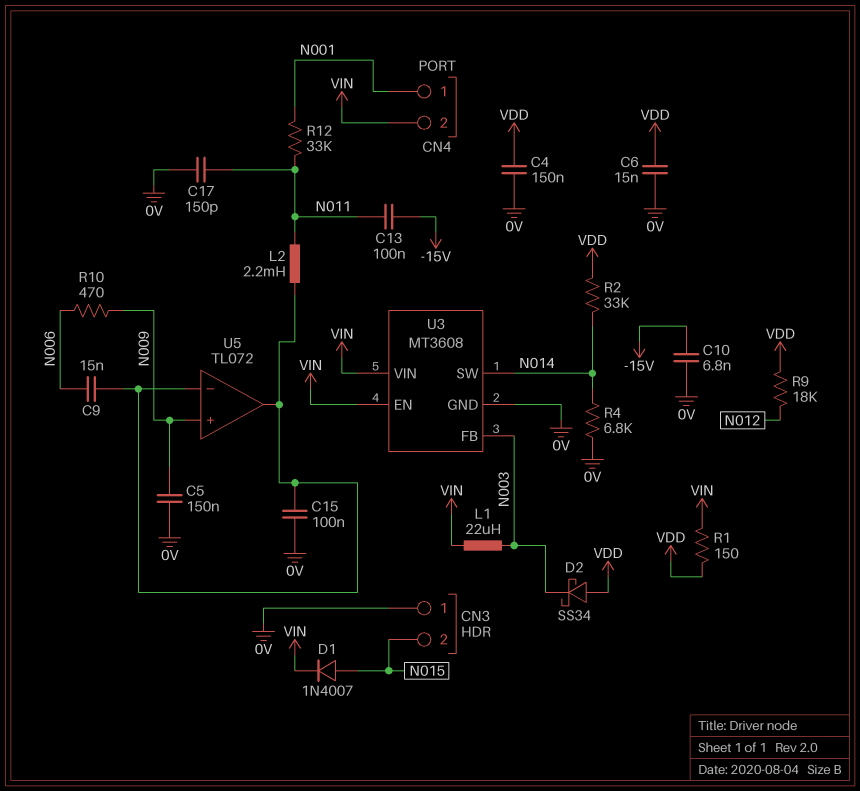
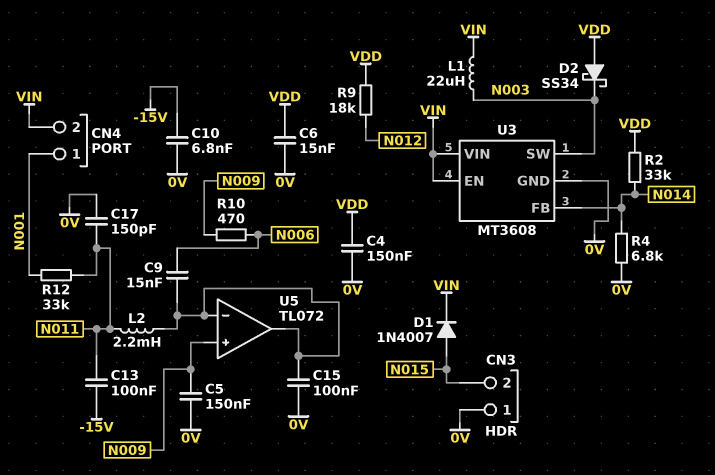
R1: 150 (VDD, VIN) -> none
U3 pin FB: N003 -> N014
U3 pin SW: N014 -> N003

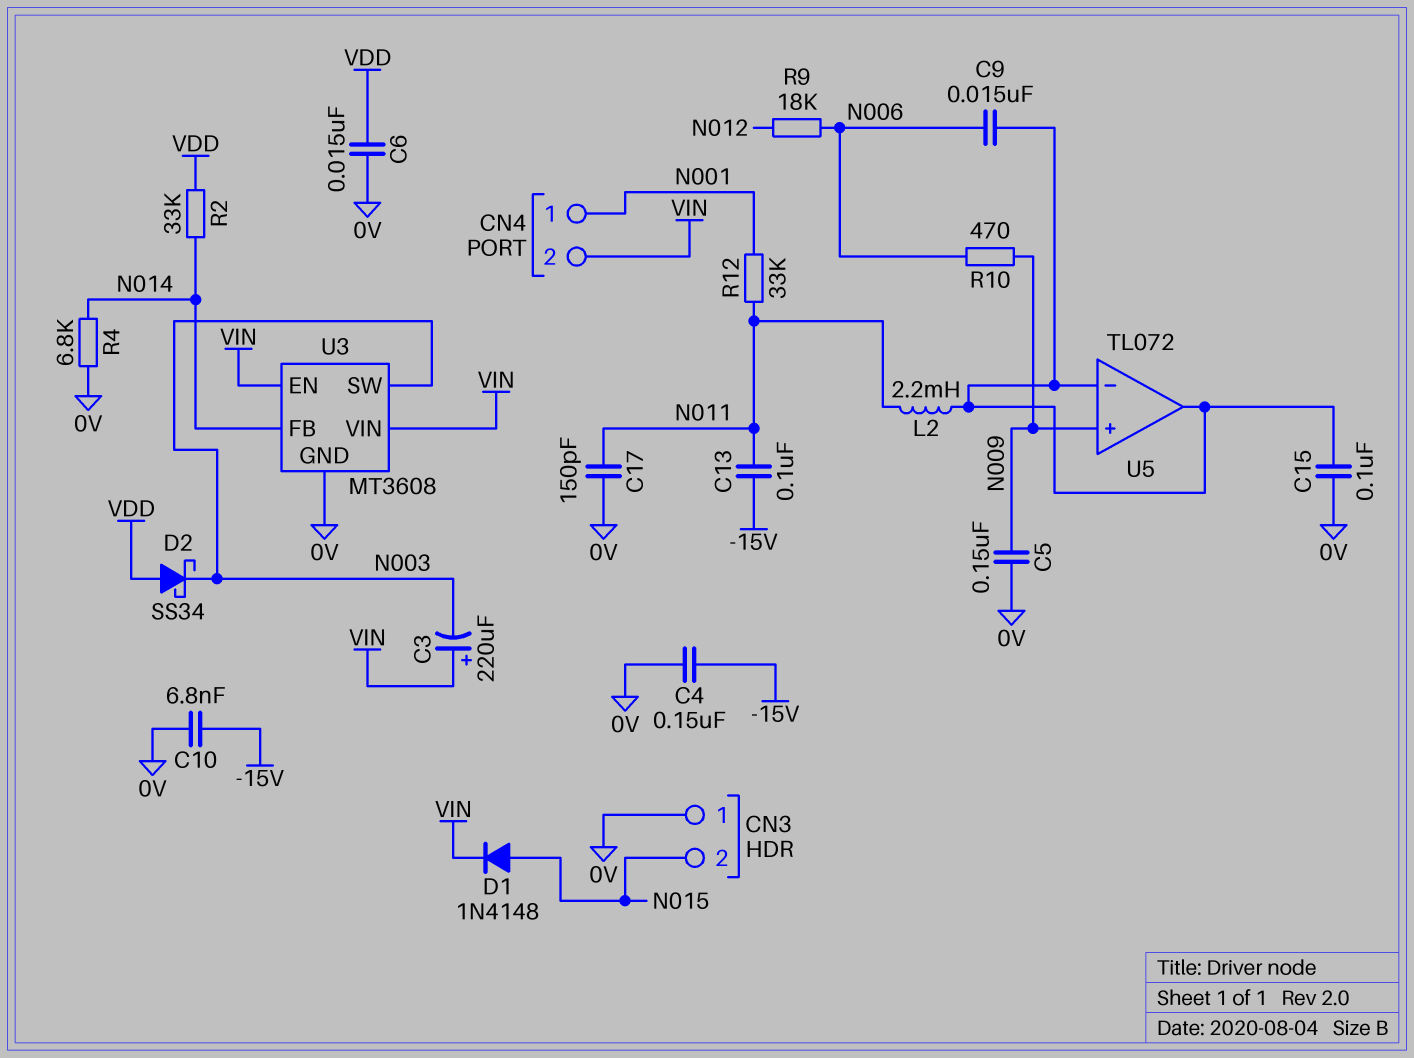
C3: none -> 220uF (plus VIN, minus N003)
C4: 150nF (0V, VDD) -> 150nF (-15V, 0V)
D1: diode 1N4007 (A N015, K VIN) -> diode 1N4148 (A N015, K VIN)
L1: 22uH (N003, VIN) -> none
R9: 18k (N012, VDD) -> 18k (N006, N012)

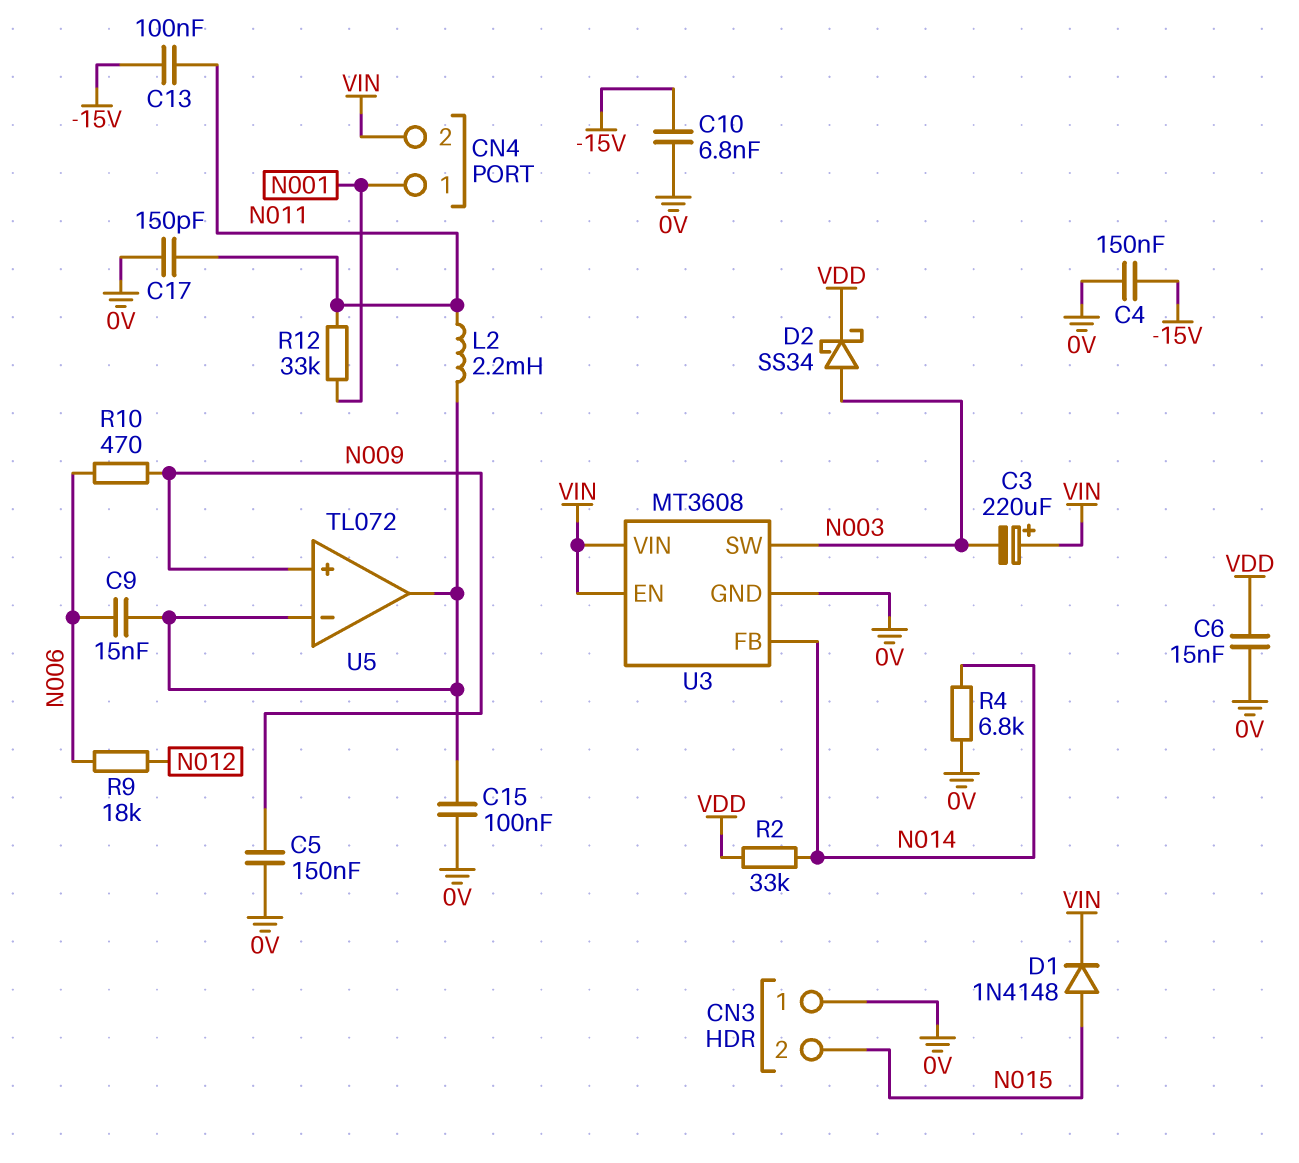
D2: schottky SS34 (A VDD, K N003) -> schottky SS34 (A N003, K VDD)

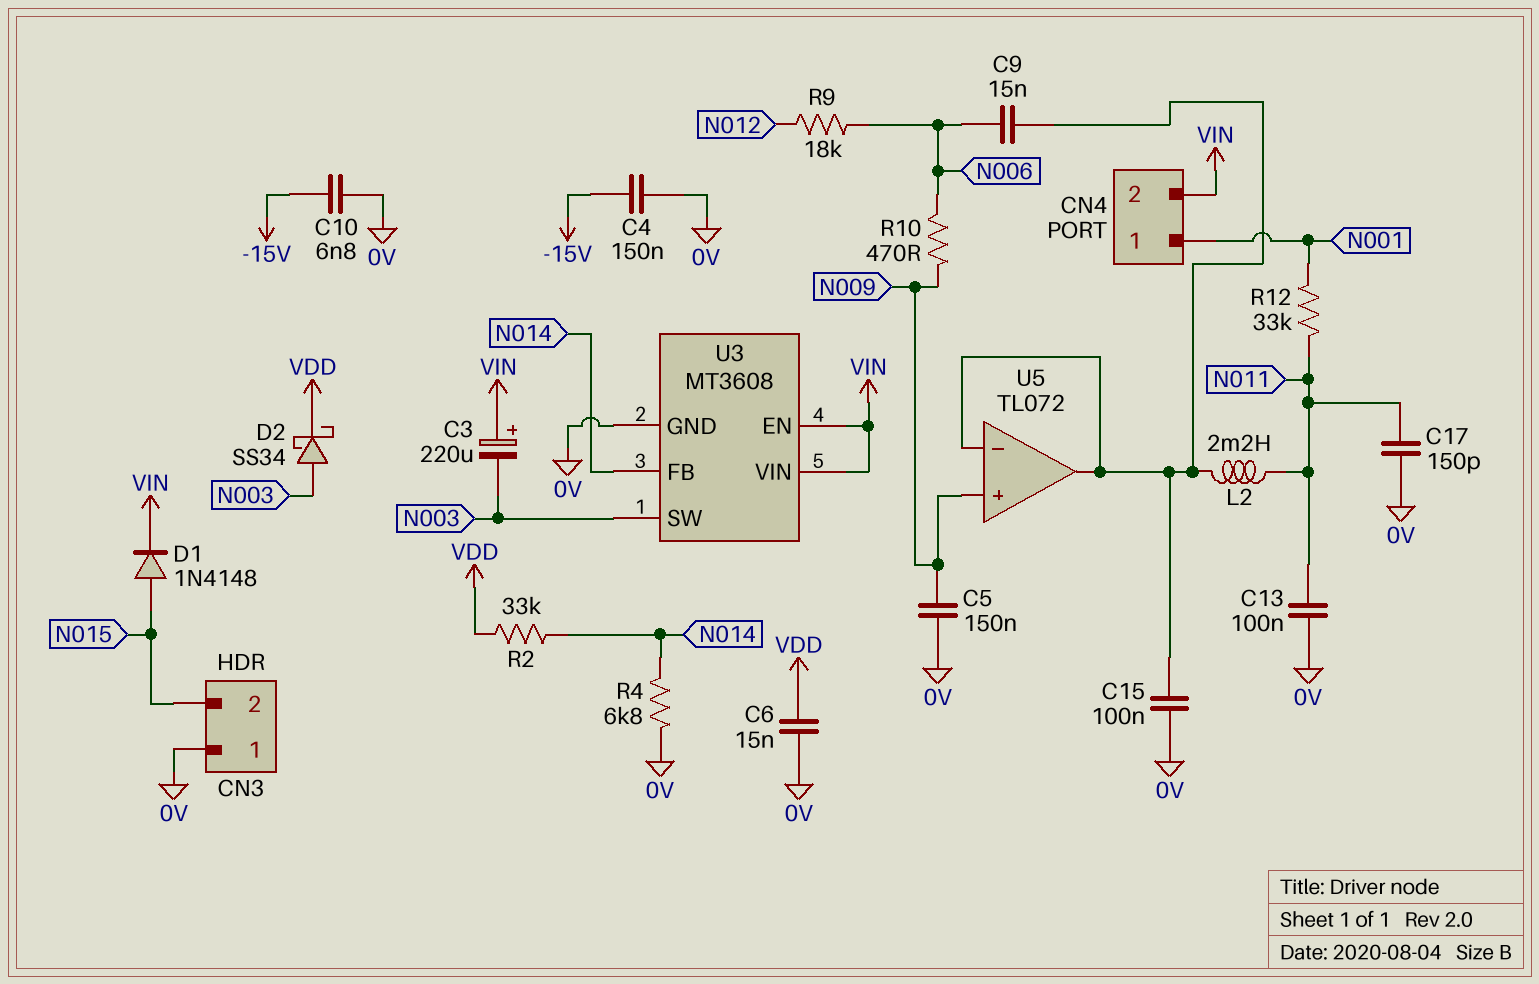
C13: 100nF (-15V, N011) -> 100nF (0V, N011)

